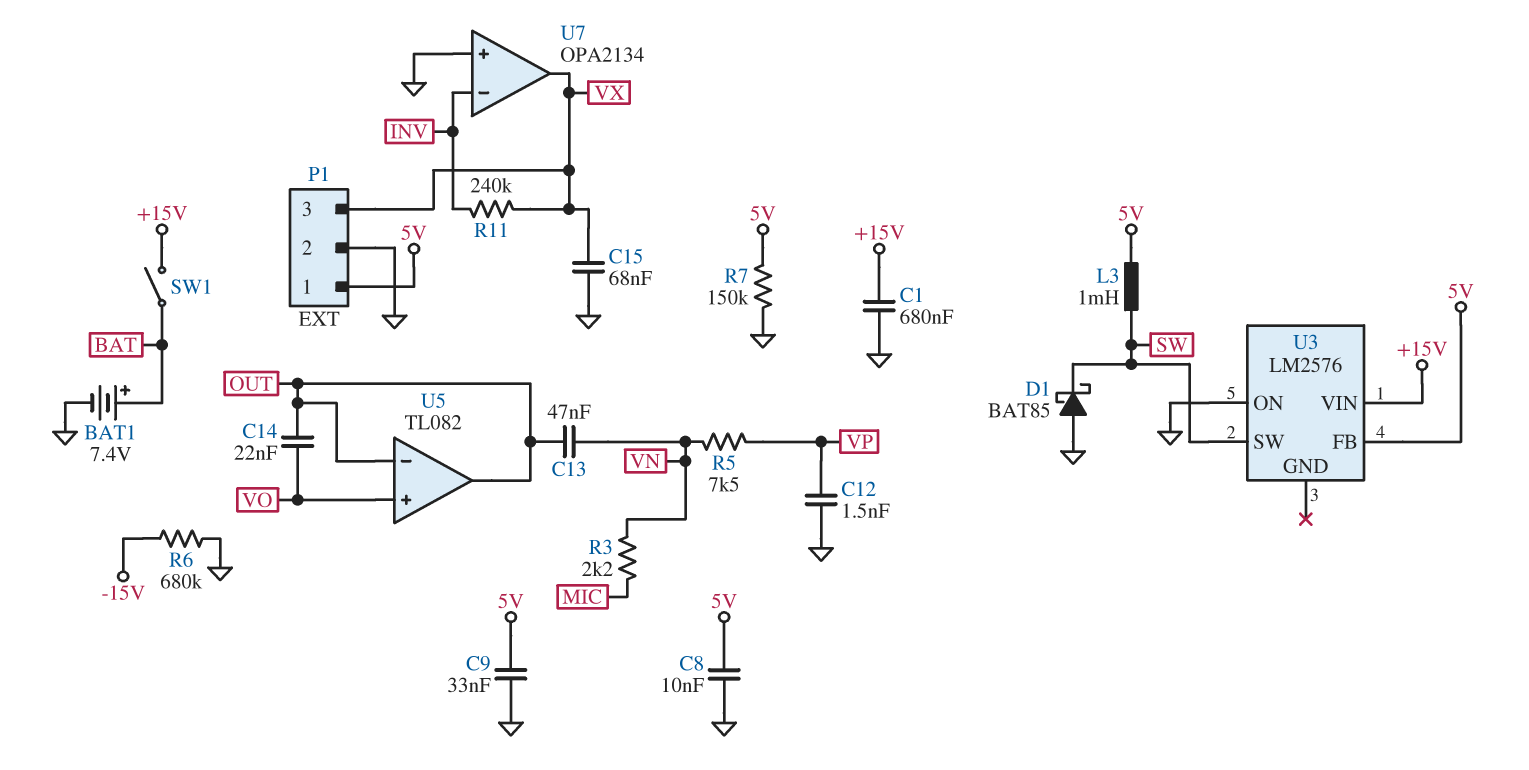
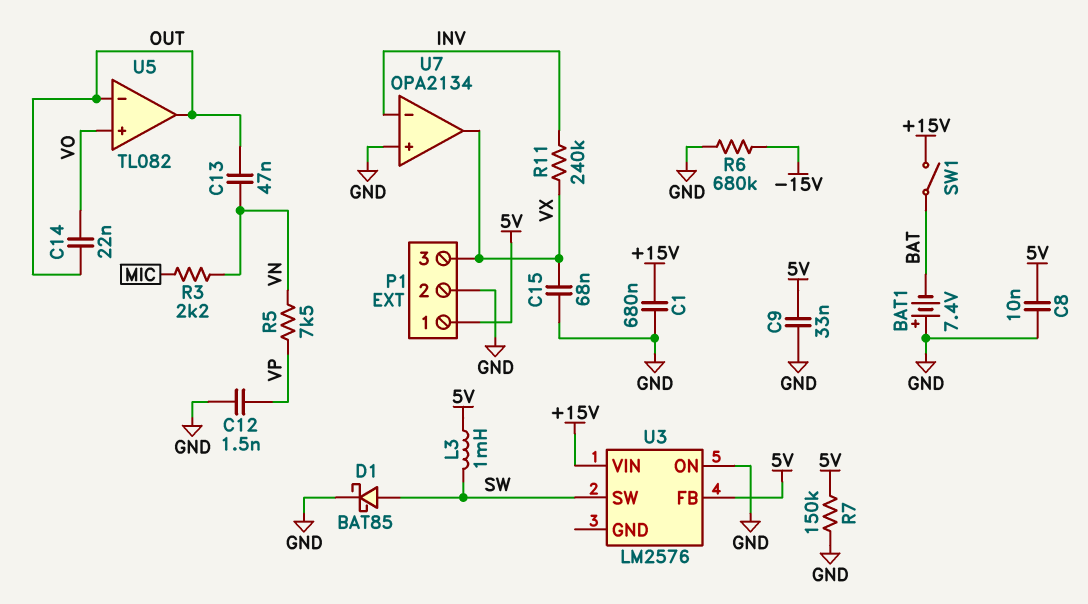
BAT1: 7.4V (plus BAT, minus GND) -> 7.4V (plus GND, minus BAT)
D1: schottky BAT85 (A GND, K SW) -> schottky BAT85 (A SW, K GND)

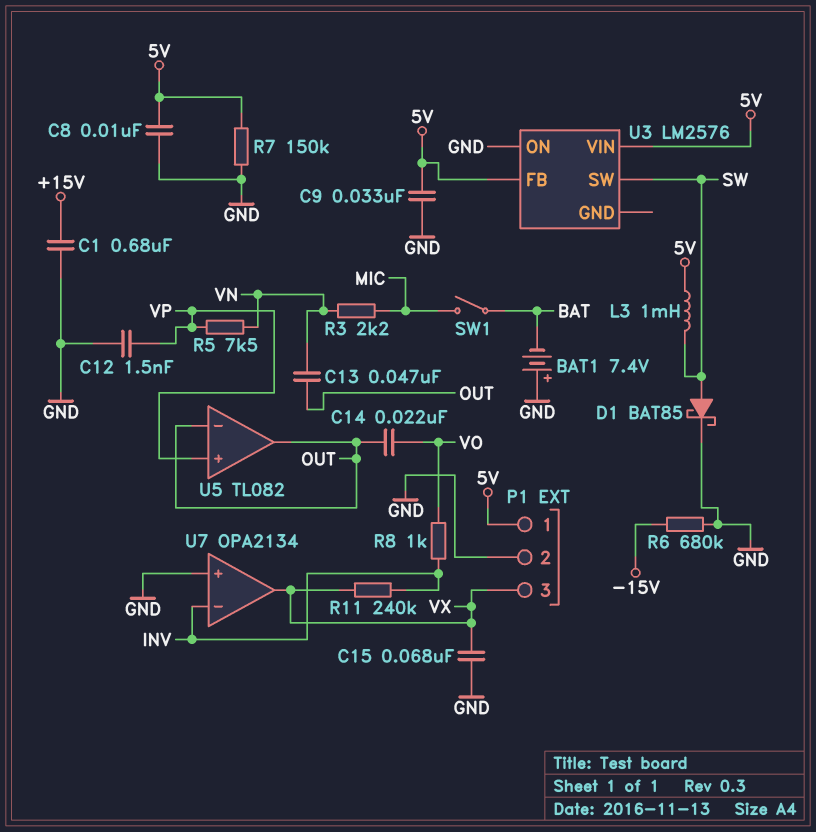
R8: none -> 1k (INV, VO)
SW1: switch (+15V, BAT) -> switch (BAT, MIC)
U3 pin VIN: +15V -> 5V
U5 pin in+: VO -> VP

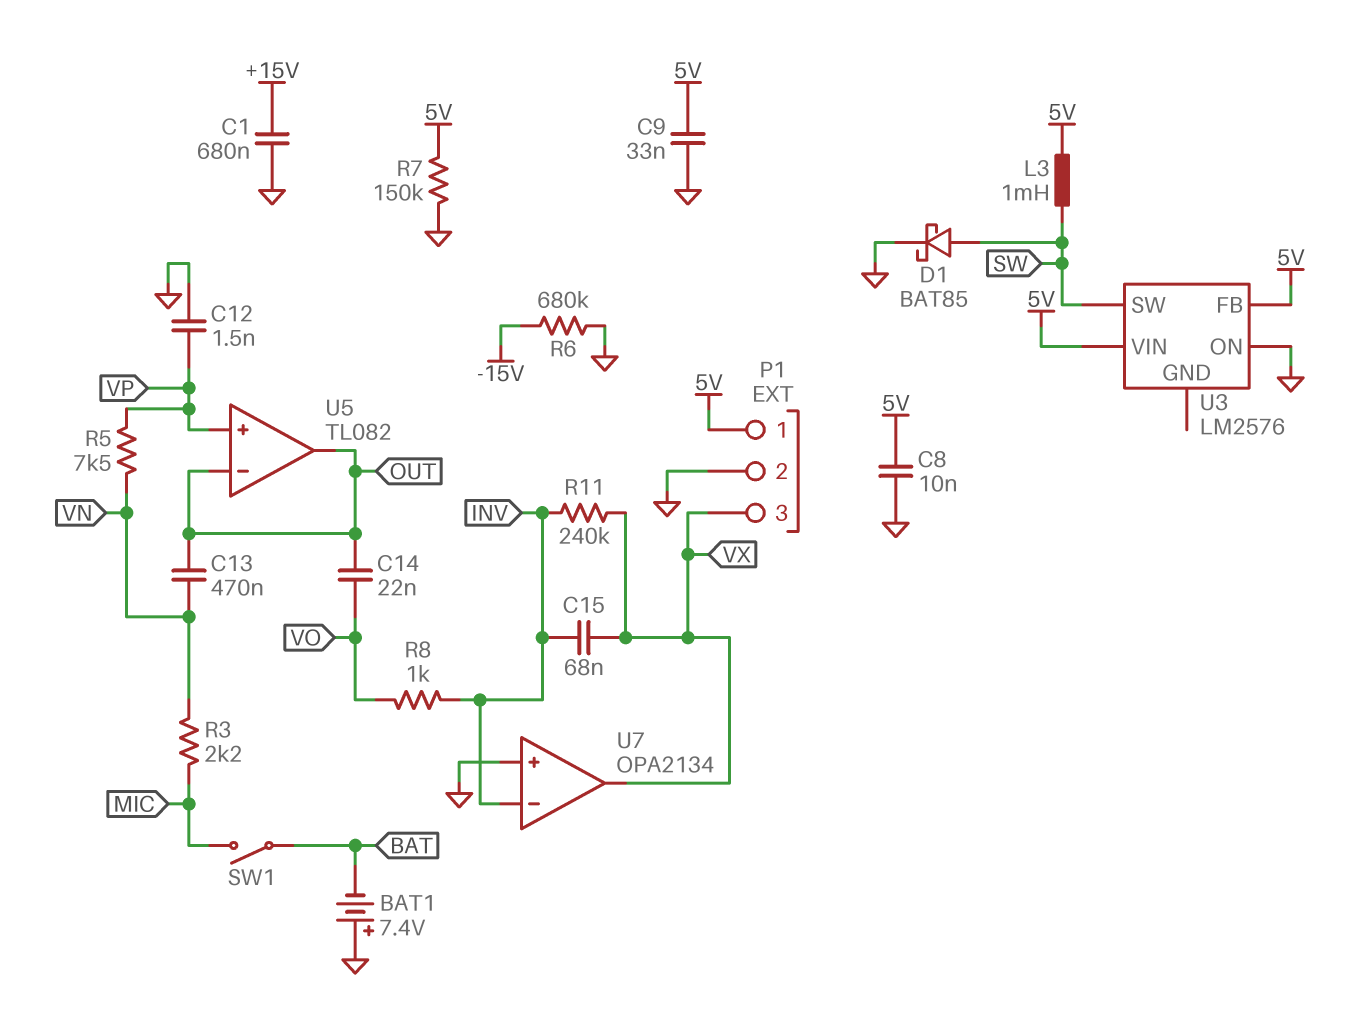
C13: 47nF (OUT, VN) -> 470nF (OUT, VN)
C15: 68nF (GND, VX) -> 68nF (INV, VX)

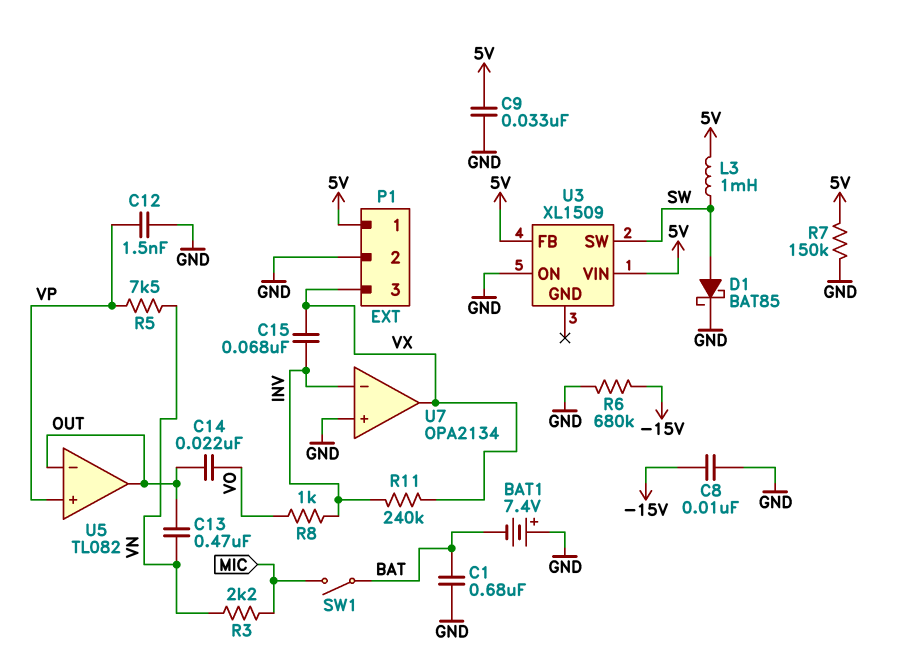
C1: 680nF (+15V, GND) -> 680nF (BAT, GND)
C8: 10nF (5V, GND) -> 10nF (-15V, GND)
U3: LM2576 -> XL1509

